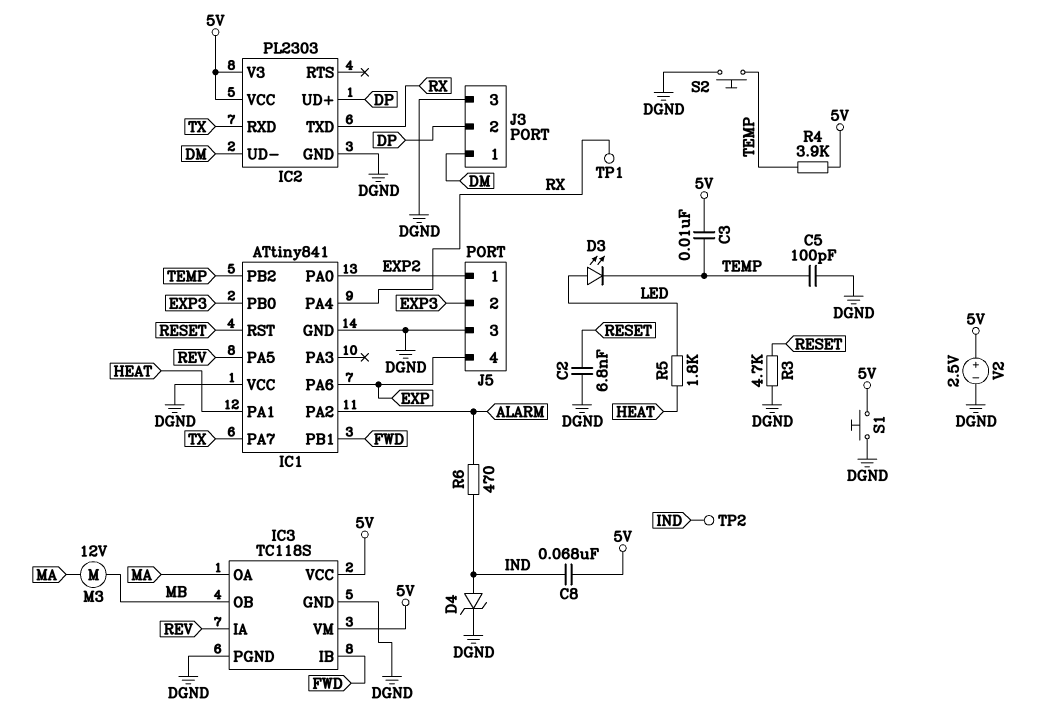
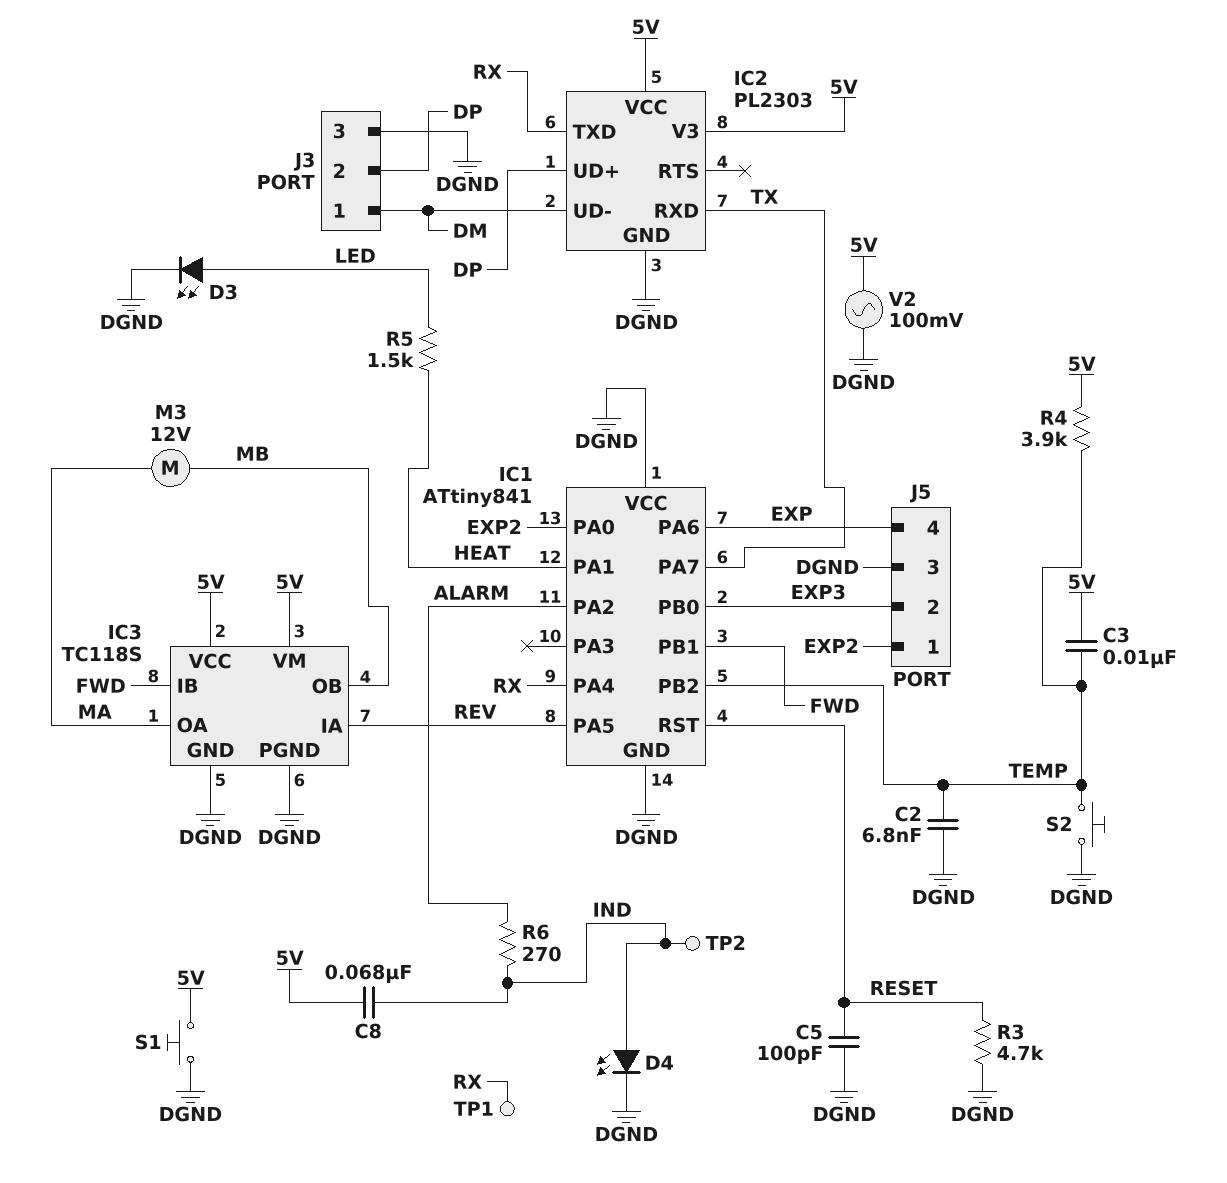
C2: 6.8nF (DGND, RESET) -> 6.8nF (DGND, TEMP)
C5: 100pF (DGND, TEMP) -> 100pF (DGND, RESET)
D3: LED (A LED, K TEMP) -> LED (A LED, K DGND)
D4: zener (A IND, K DGND) -> LED (A IND, K DGND)
R5: 1.8k (HEAT, LED) -> 1.5k (HEAT, LED)
R6: 470 (ALARM, IND) -> 270 (ALARM, IND)
V2: 2.5V (plus 5V, minus DGND) -> AC 100mV (5V, DGND)

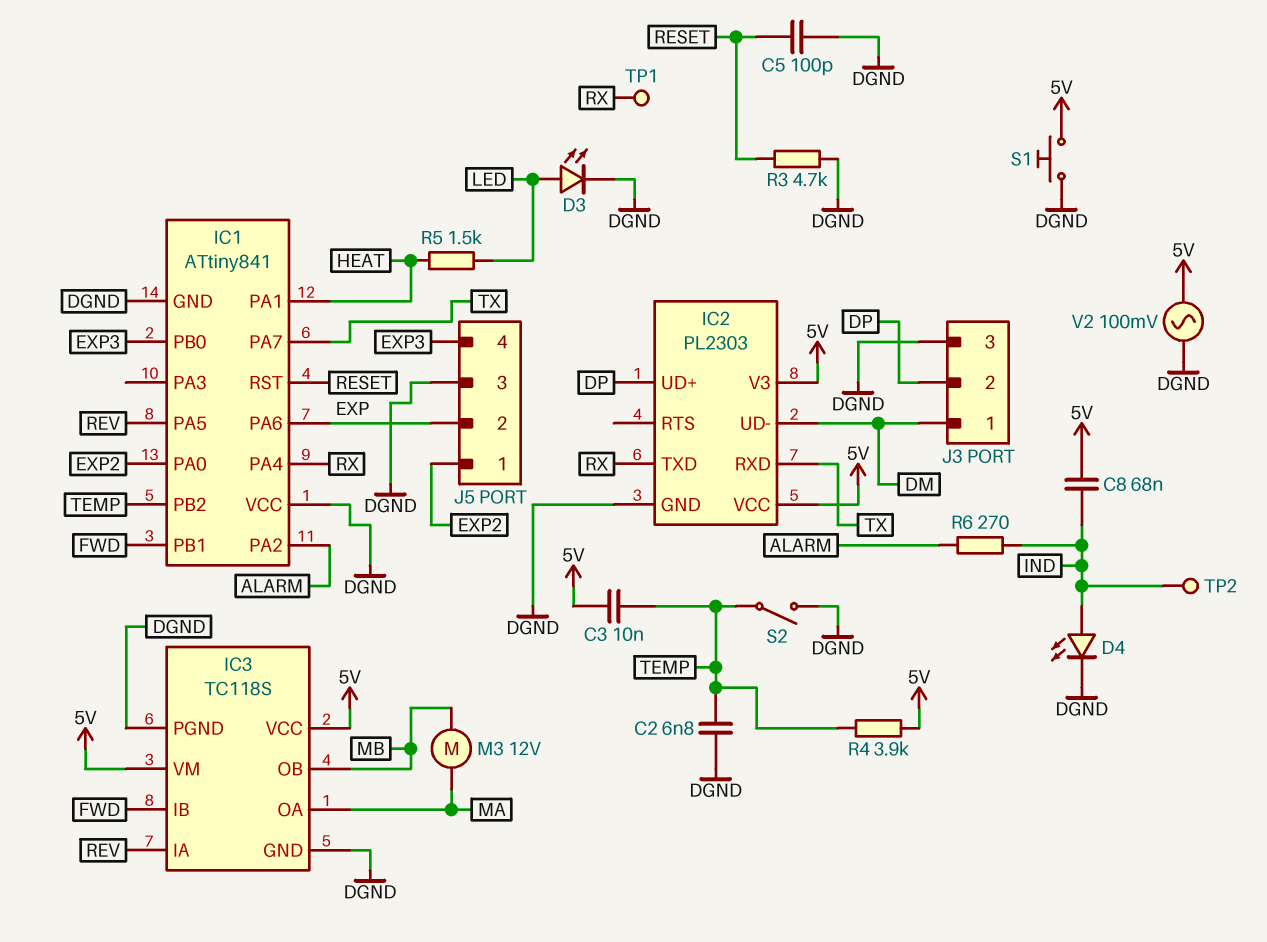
J5 pin 2: EXP3 -> EXP
J5 pin 4: EXP -> EXP3
S2: button (DGND, TEMP) -> switch (DGND, TEMP)

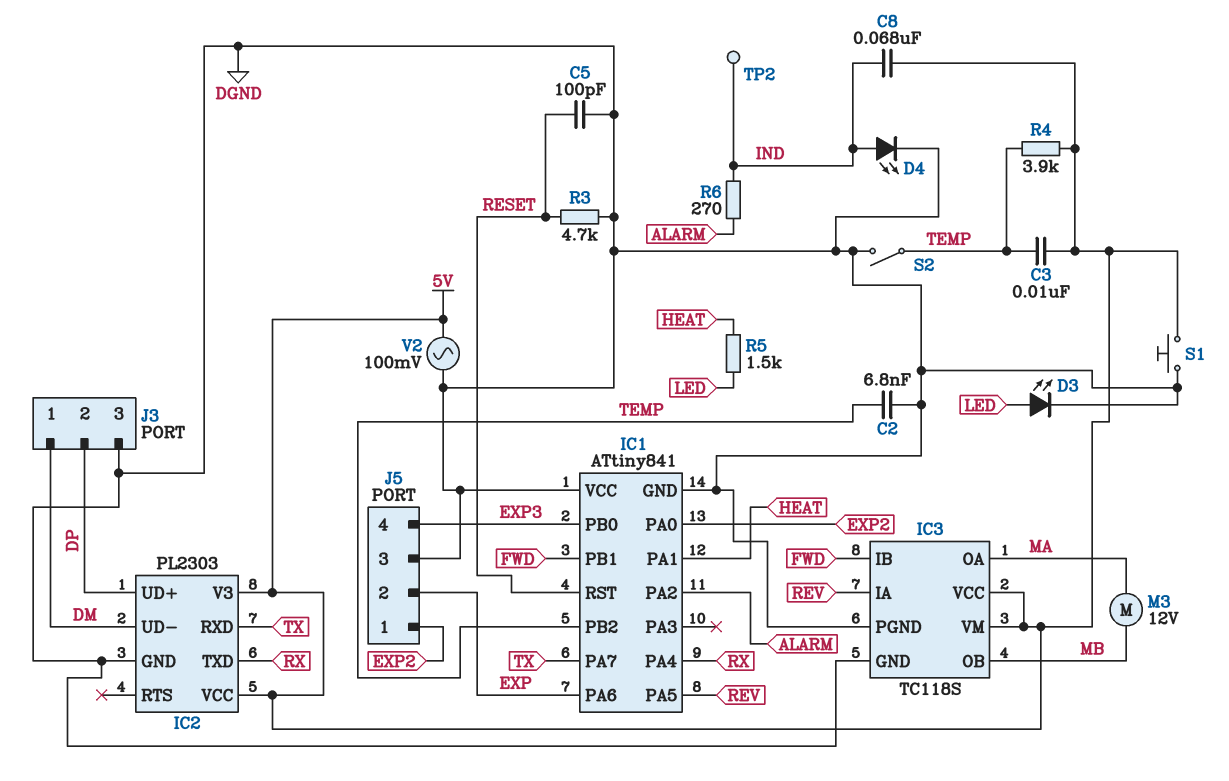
TP1: test point (RX) -> none

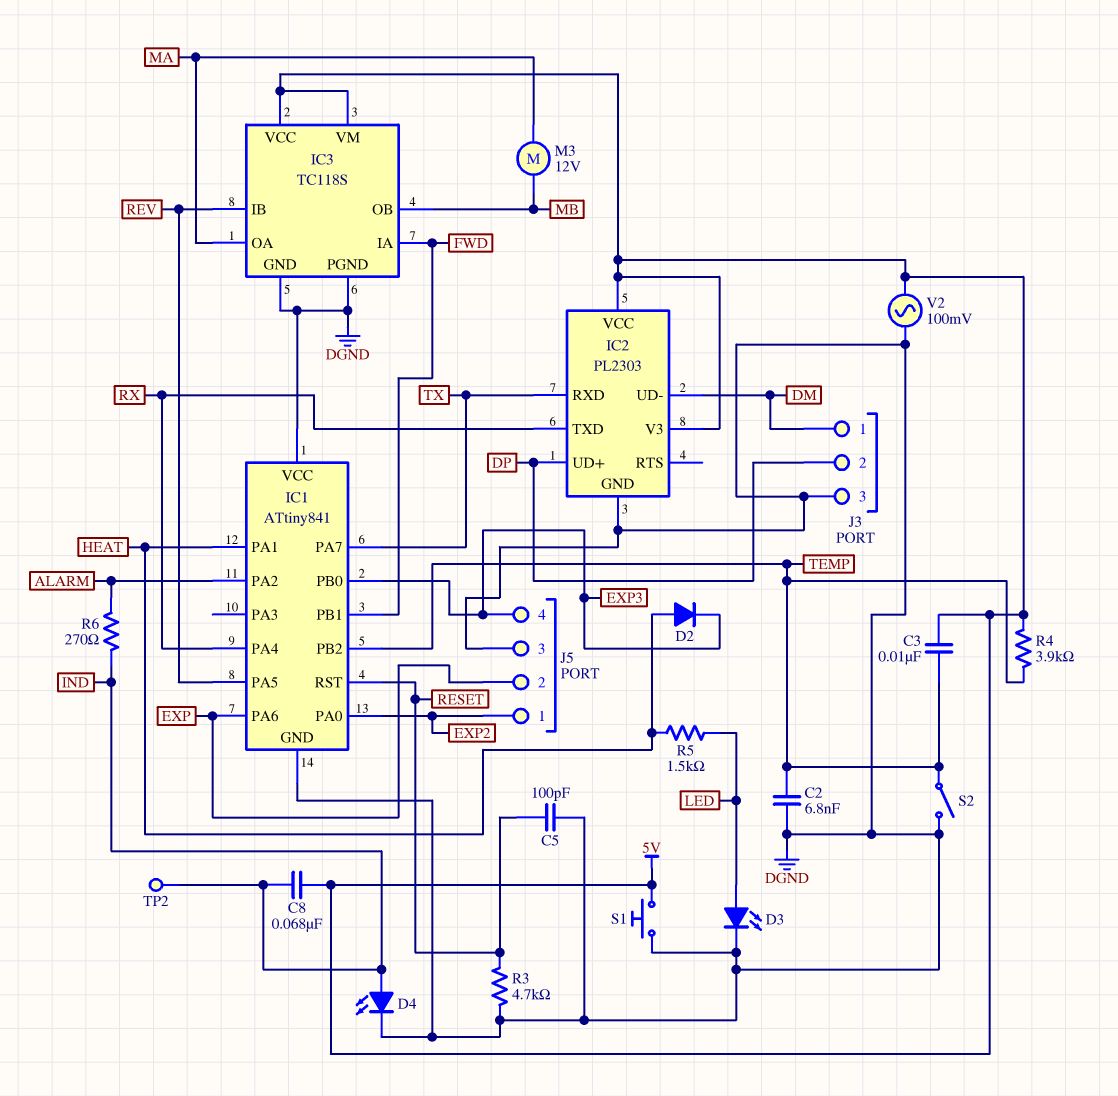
D2: none -> diode (A HEAT, K EXP3)
IC3 pin IA: REV -> FWD
IC3 pin IB: FWD -> REV

